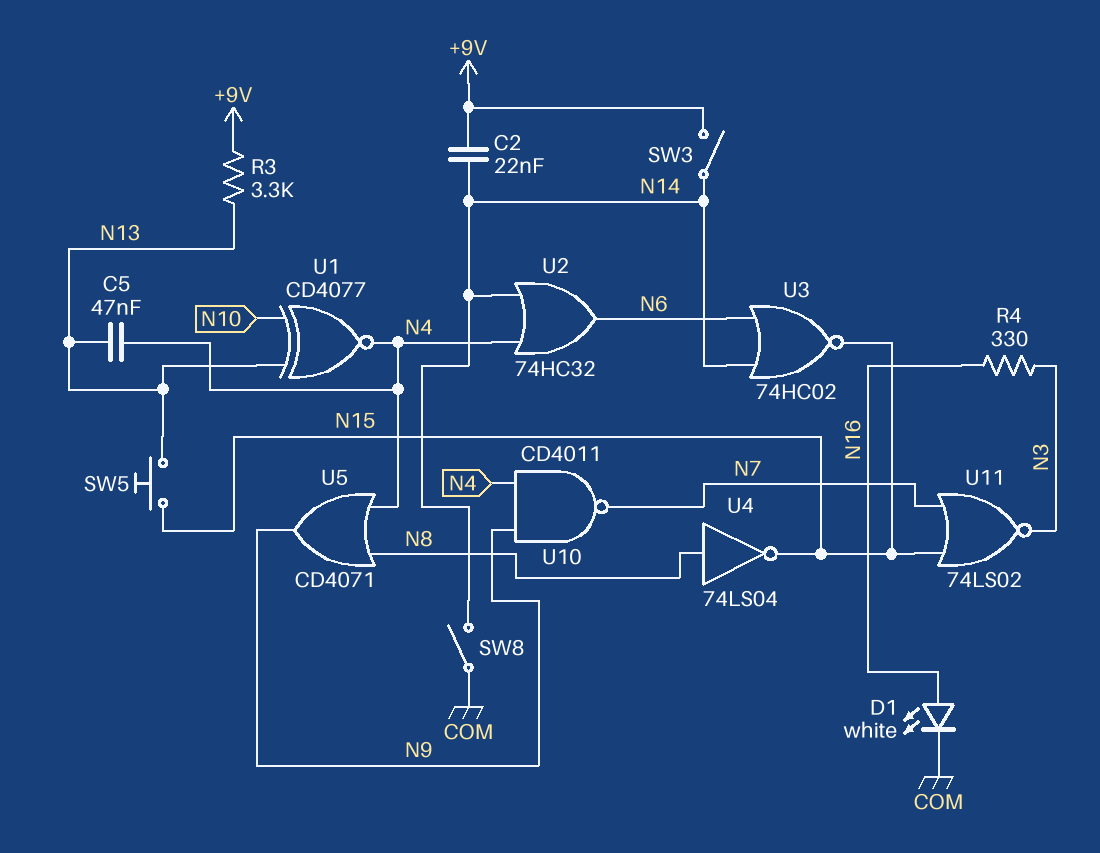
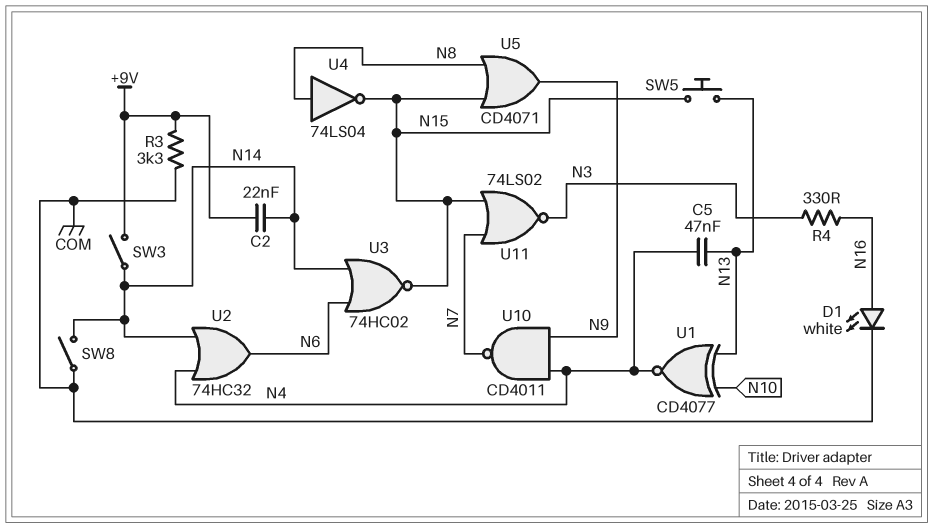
R3: 3.3k (+9V, N13) -> 3.3k (+9V, COM)
U5: OR CD4071 (in N4, in N8, out N9) -> OR CD4071 (in N8, in N15, out N9)

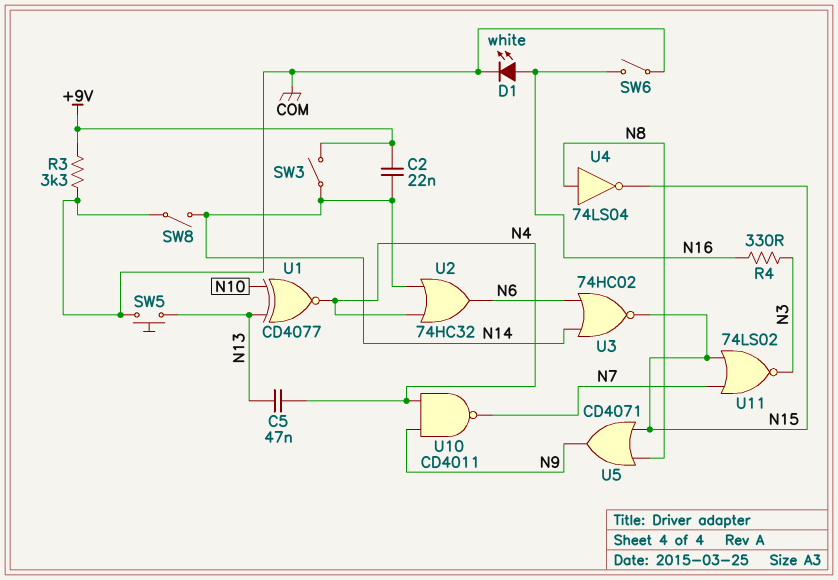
SW5: button (N13, N15) -> button (COM, N13)
SW6: none -> switch (COM, N16)

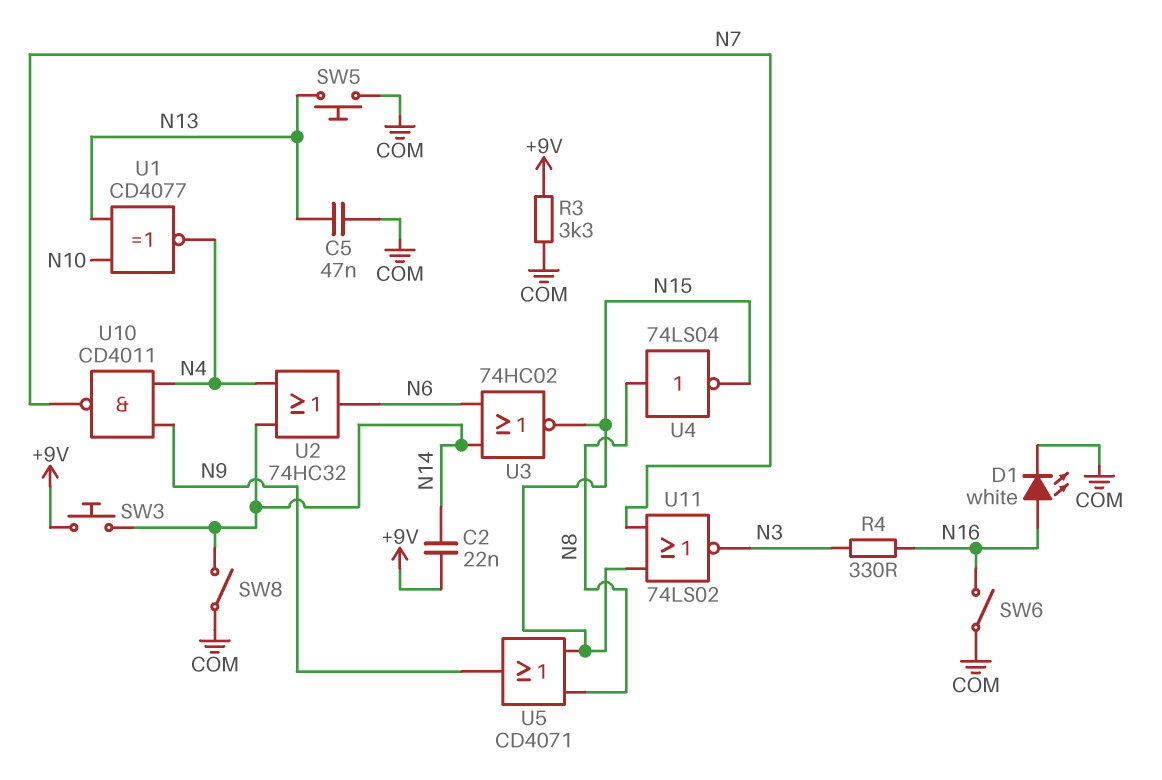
C5: 47nF (N4, N13) -> 47nF (COM, N13)
SW3: switch (+9V, N14) -> button (+9V, N14)

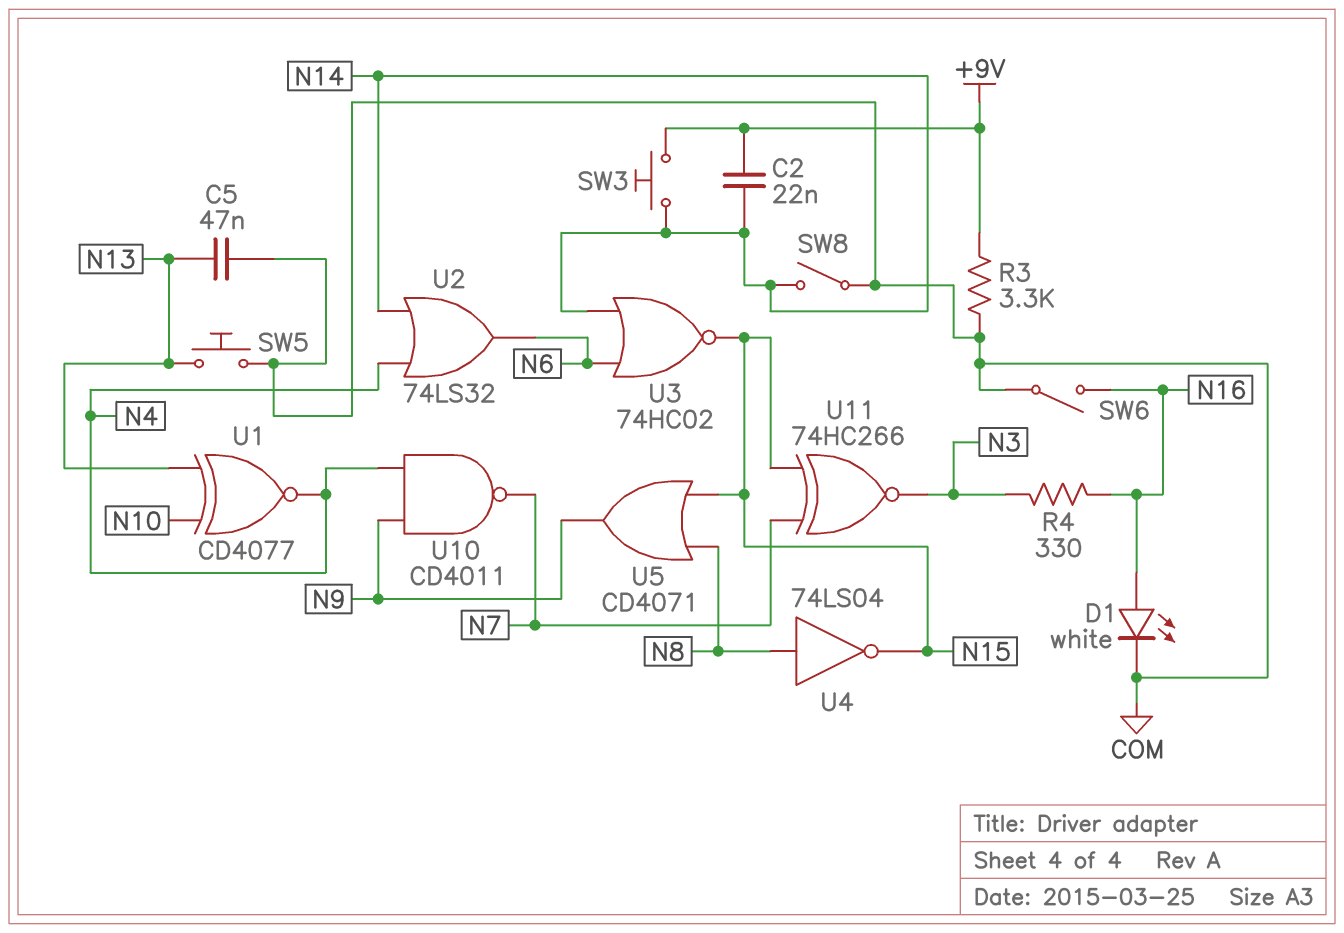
U2: OR 74HC32 (in N4, in N14, out N6) -> OR 74LS32 (in N4, in N14, out N6)
U11: NOR 74LS02 (in N7, in N15, out N3) -> XNOR 74HC266 (in N7, in N15, out N3)

